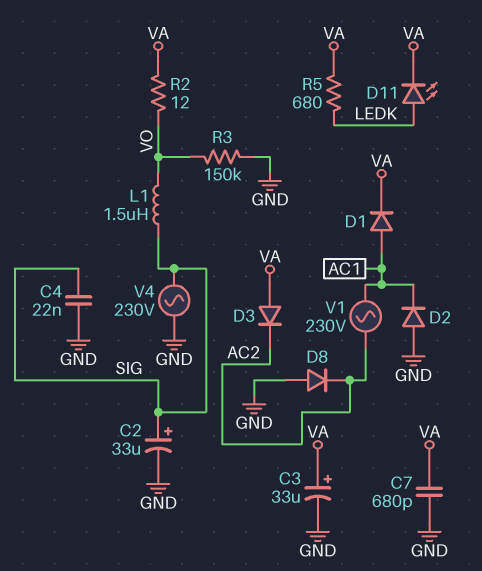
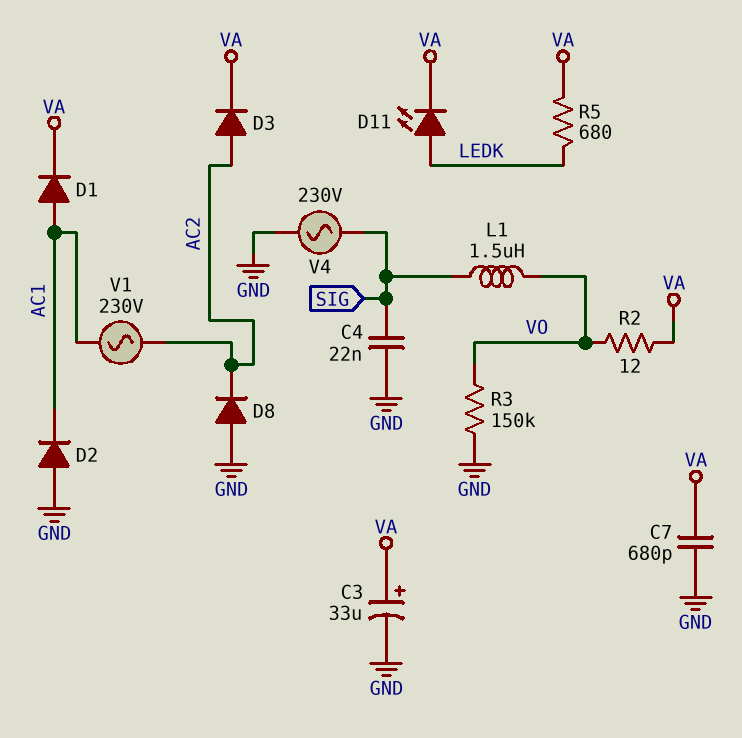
C2: 33uF (plus SIG, minus GND) -> none
D3: diode (A VA, K AC2) -> diode (A AC2, K VA)

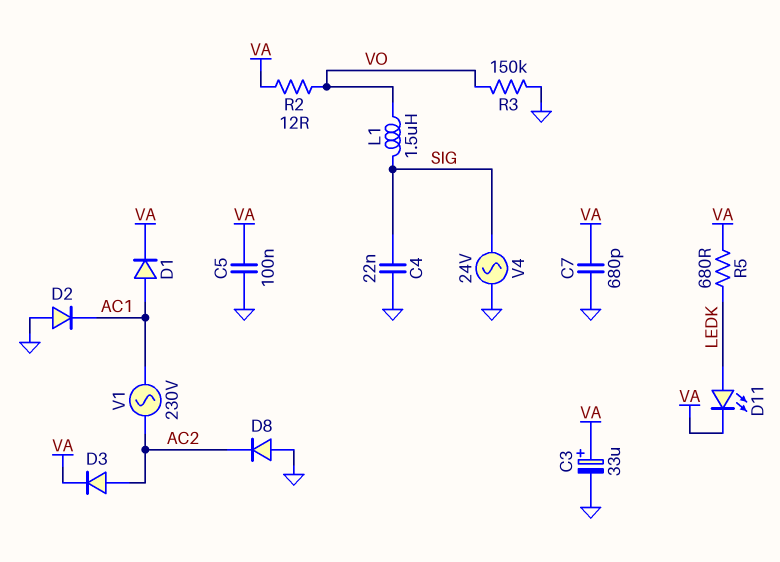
C5: none -> 100nF (GND, VA)
V4: AC 230V (GND, SIG) -> AC 24V (GND, SIG)

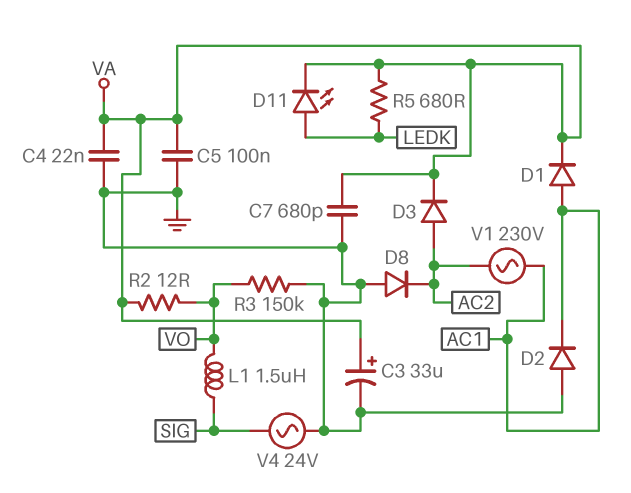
C4: 22nF (GND, SIG) -> 22nF (GND, VA)

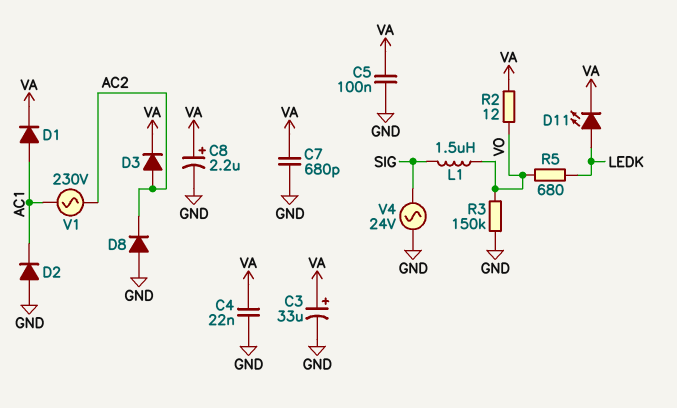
C8: none -> 2.2uF (plus VA, minus GND)
R5: 680 (LEDK, VA) -> 680 (LEDK, VO)

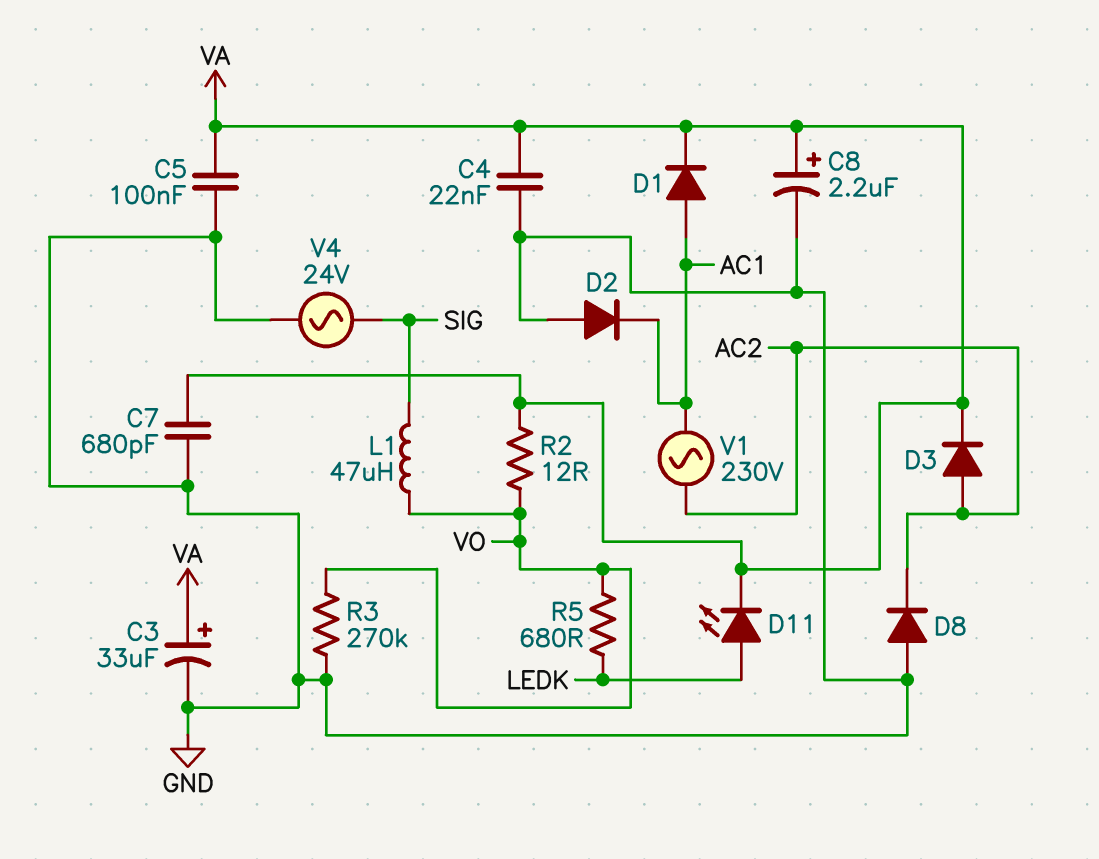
L1: 1.5uH (SIG, VO) -> 47uH (SIG, VO)
R3: 150k (GND, VO) -> 270k (GND, VO)

